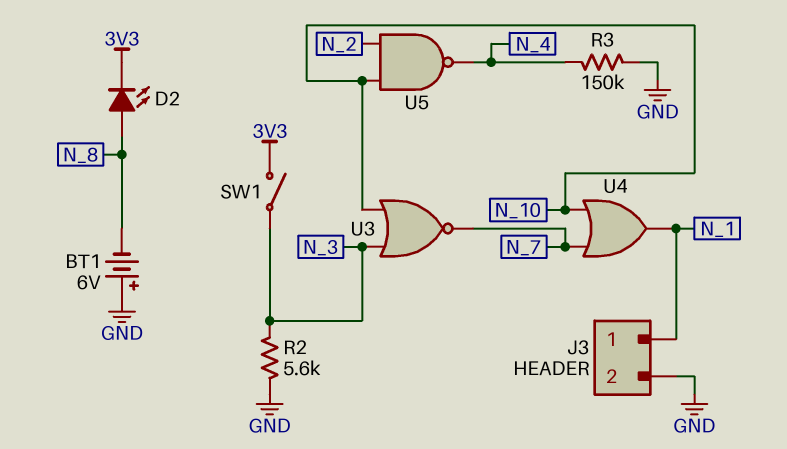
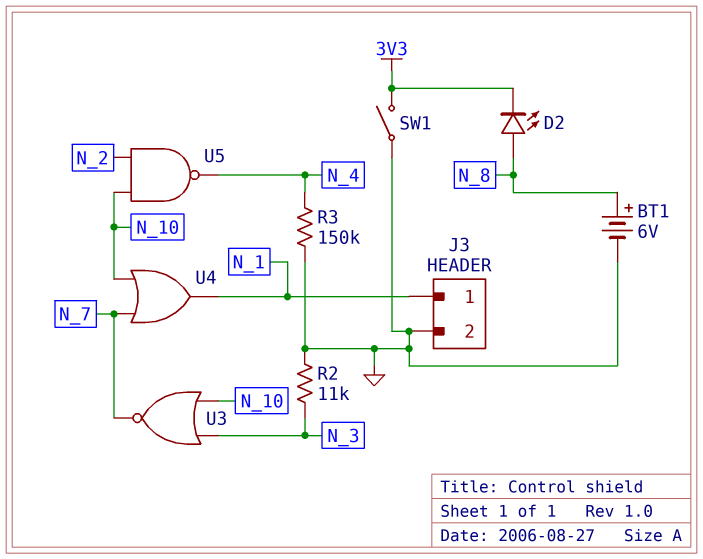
BT1: 6V (plus GND, minus N_8) -> 6V (plus N_8, minus GND)
R2: 5.6k (GND, N_3) -> 11k (GND, N_3)
SW1: switch (3V3, N_3) -> switch (3V3, GND)

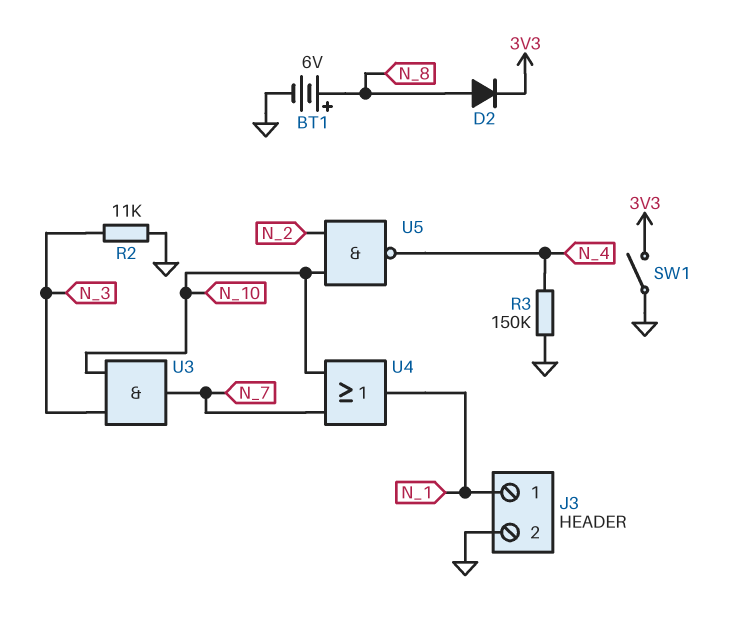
D2: LED (A N_8, K 3V3) -> diode (A N_8, K 3V3)
U3: NOR (in N_3, in N_10, out N_7) -> AND (in N_3, in N_10, out N_7)

